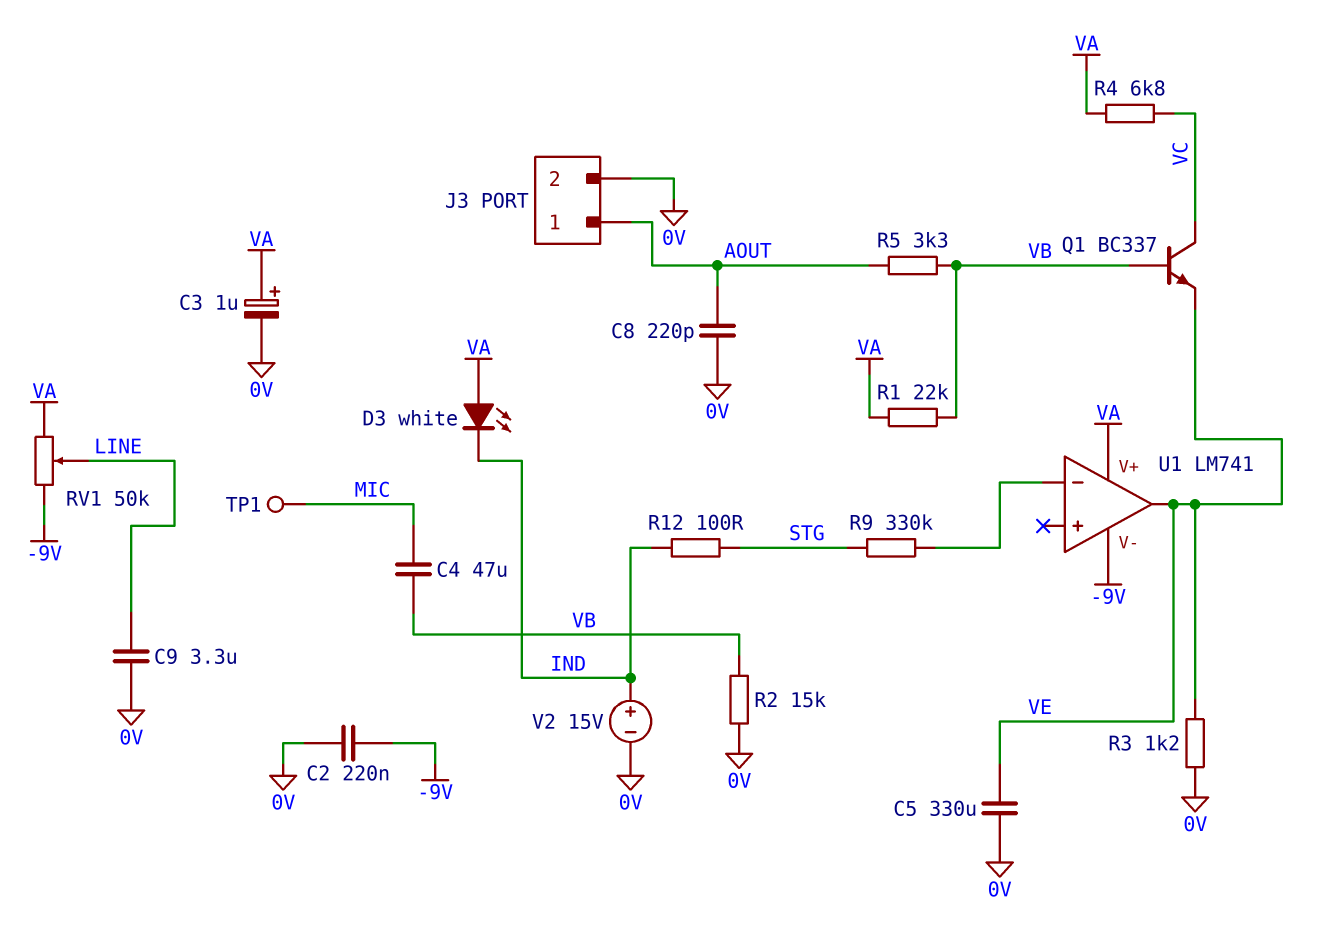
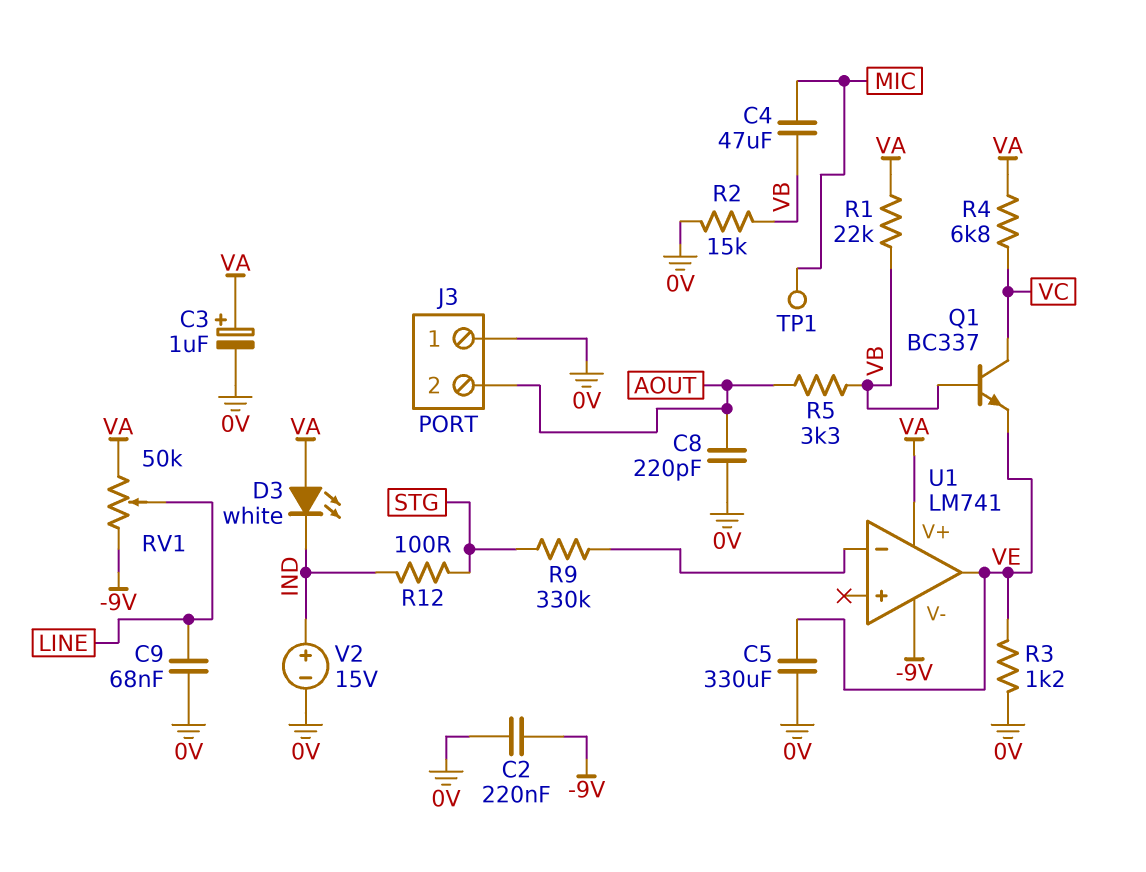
C9: 3.3uF (0V, LINE) -> 68nF (0V, LINE)
J3 pin 1: AOUT -> 0V
J3 pin 2: 0V -> AOUT

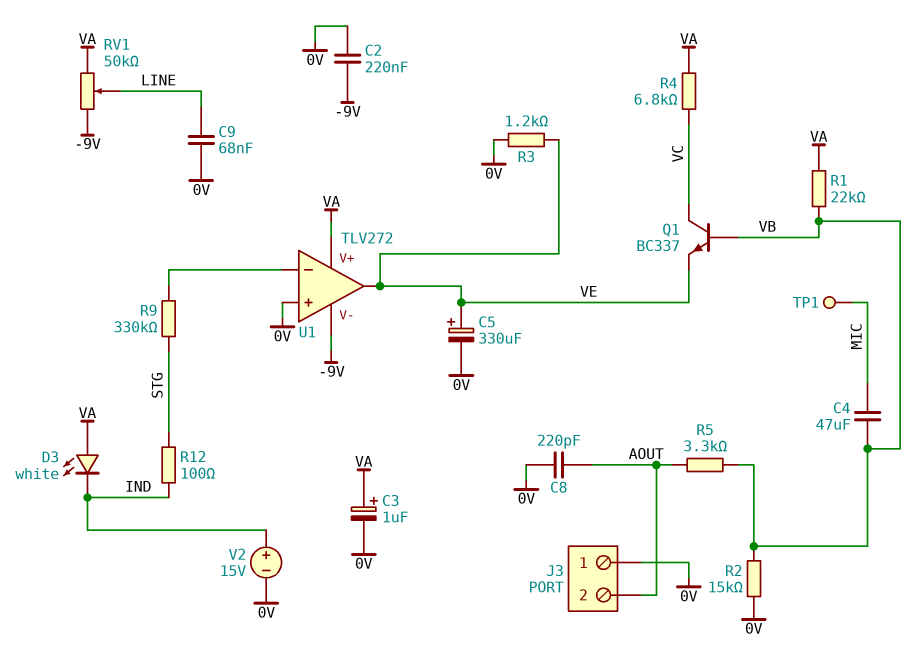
C5: 330uF (0V, VE) -> 330uF (plus VE, minus 0V)
U1: LM741 -> TLV272
U1 pin in+: none -> 0V

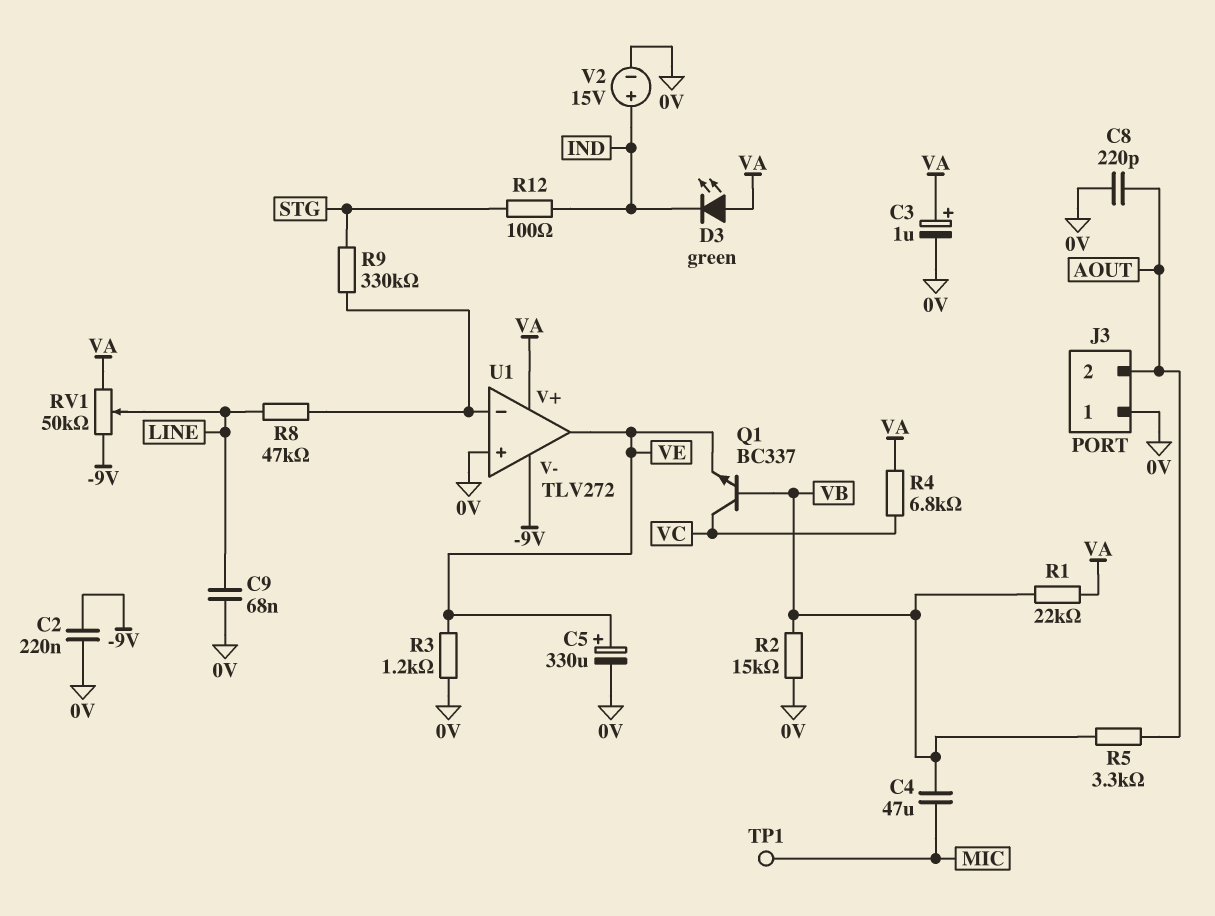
D3: LED white (A VA, K IND) -> LED green (A VA, K IND)
R8: none -> 47k (LINE, U1/in-)

